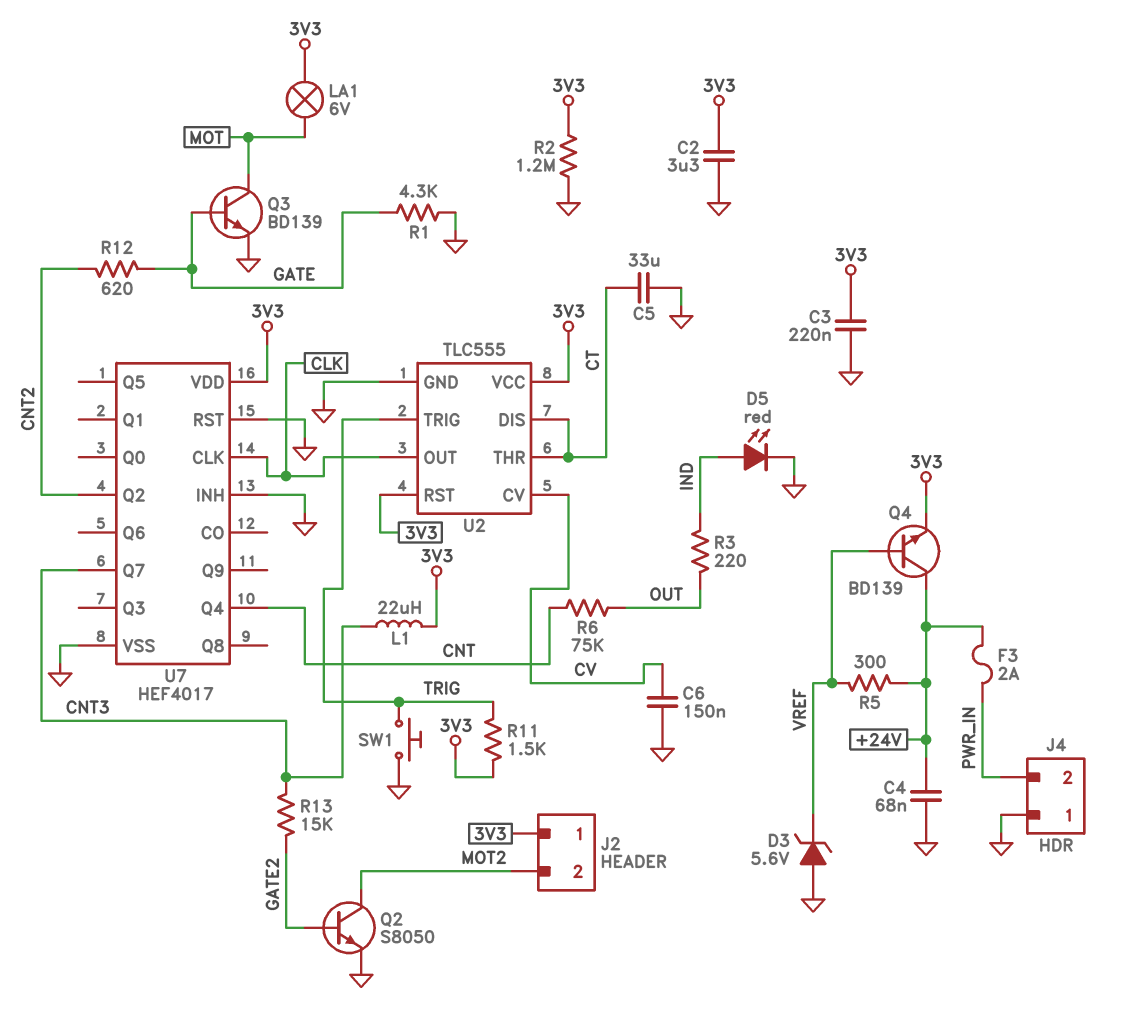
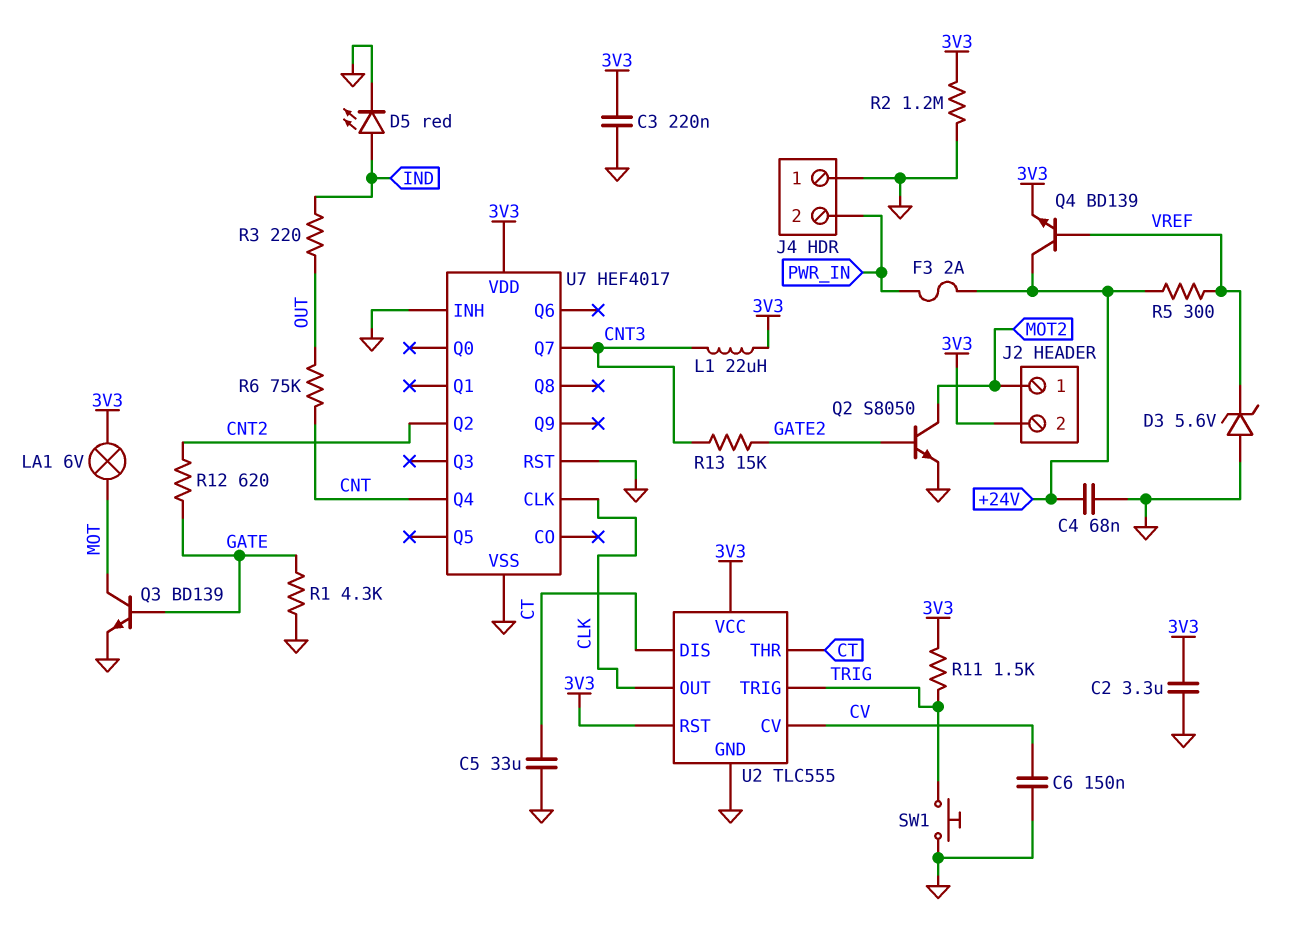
J2 pin 1: 3V3 -> MOT2
J2 pin 2: MOT2 -> 3V3

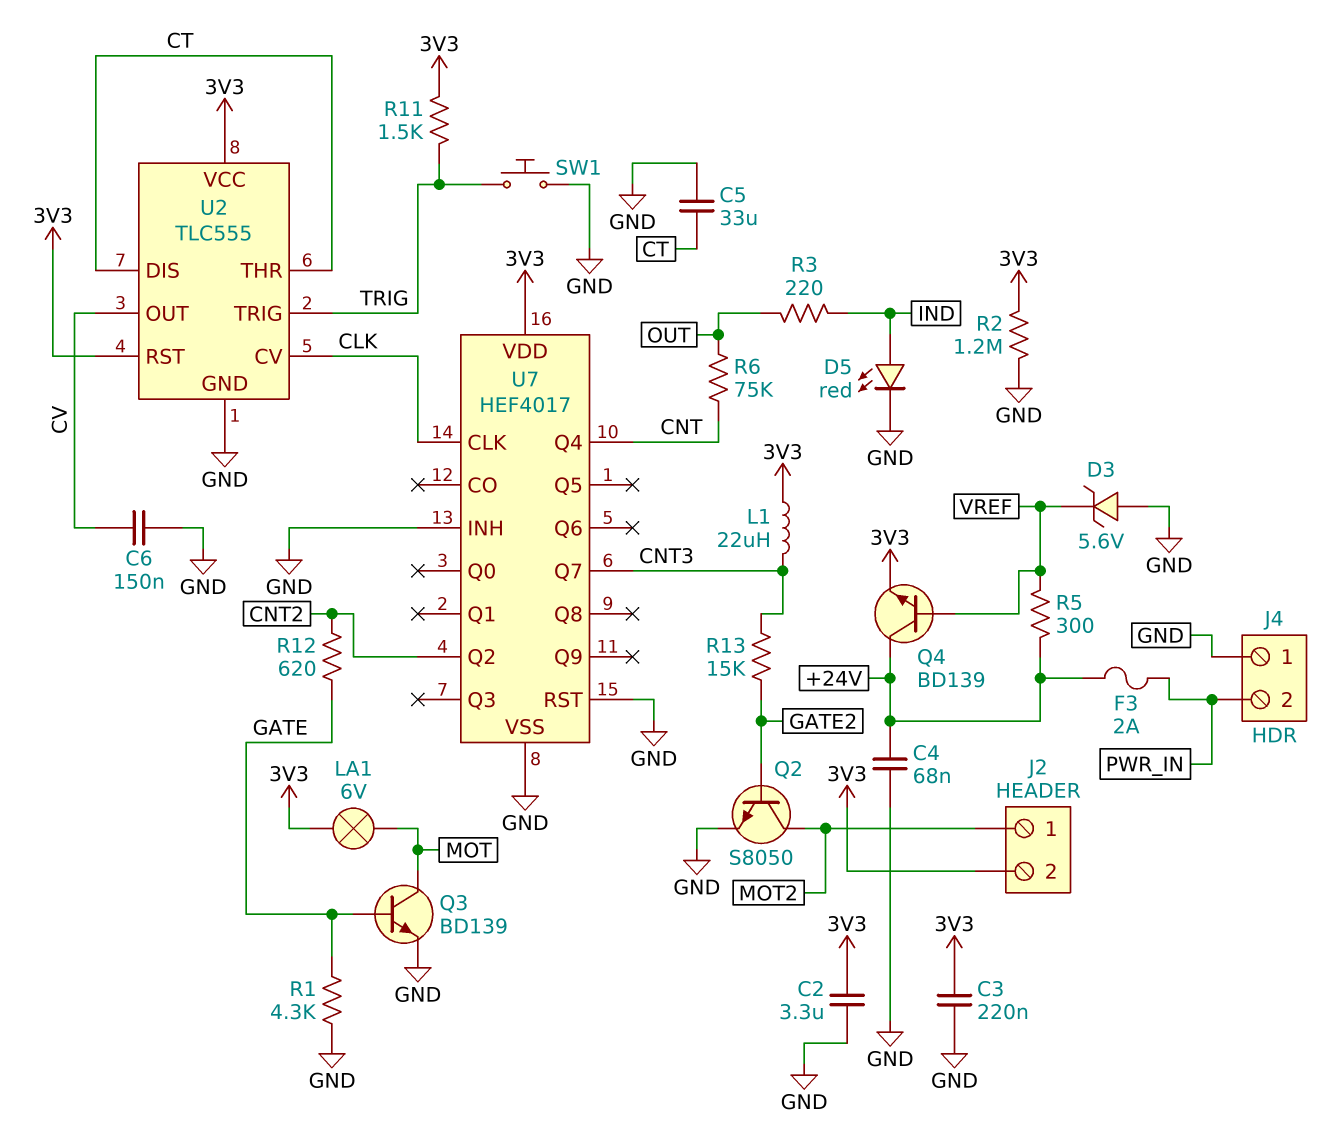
U2 pin CV: CV -> CLK
U2 pin OUT: CLK -> CV

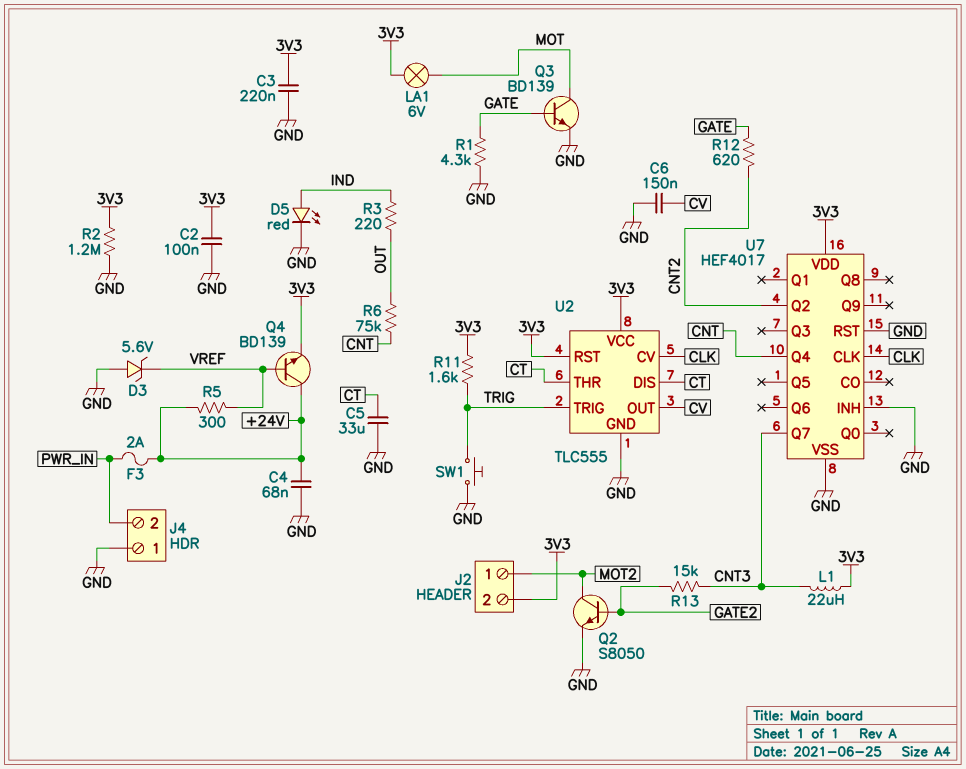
C2: 3.3uF (3V3, GND) -> 100nF (3V3, GND)
R11: 1.5k (3V3, TRIG) -> 1.6k (3V3, TRIG)

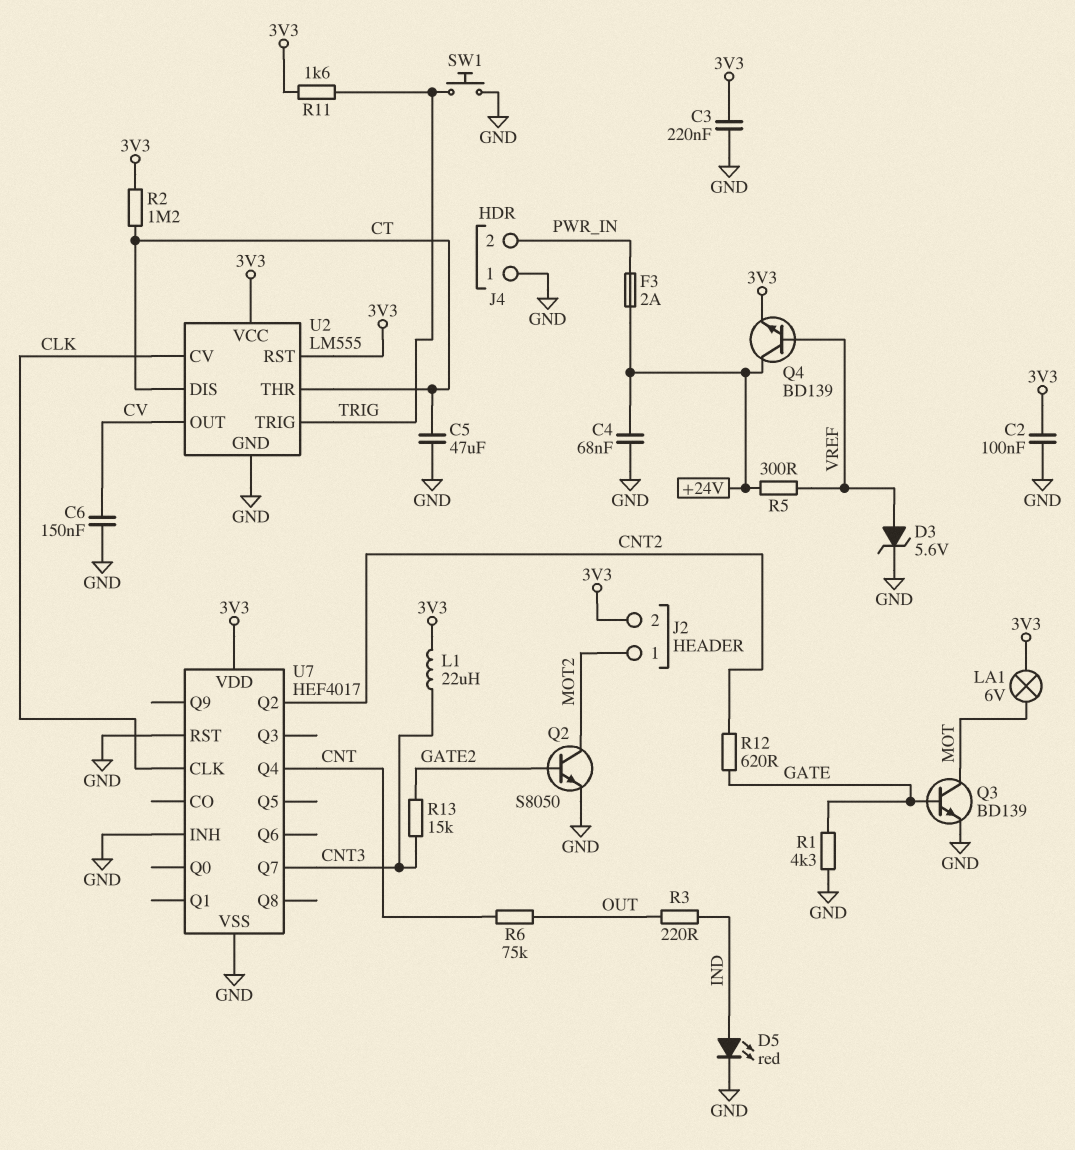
C5: 33uF (CT, GND) -> 47uF (CT, GND)
D3: zener 5.6V (A GND, K VREF) -> zener 5.6V (A VREF, K GND)
R2: 1.2M (3V3, GND) -> 1.2M (3V3, CT)
U2: TLC555 -> LM555

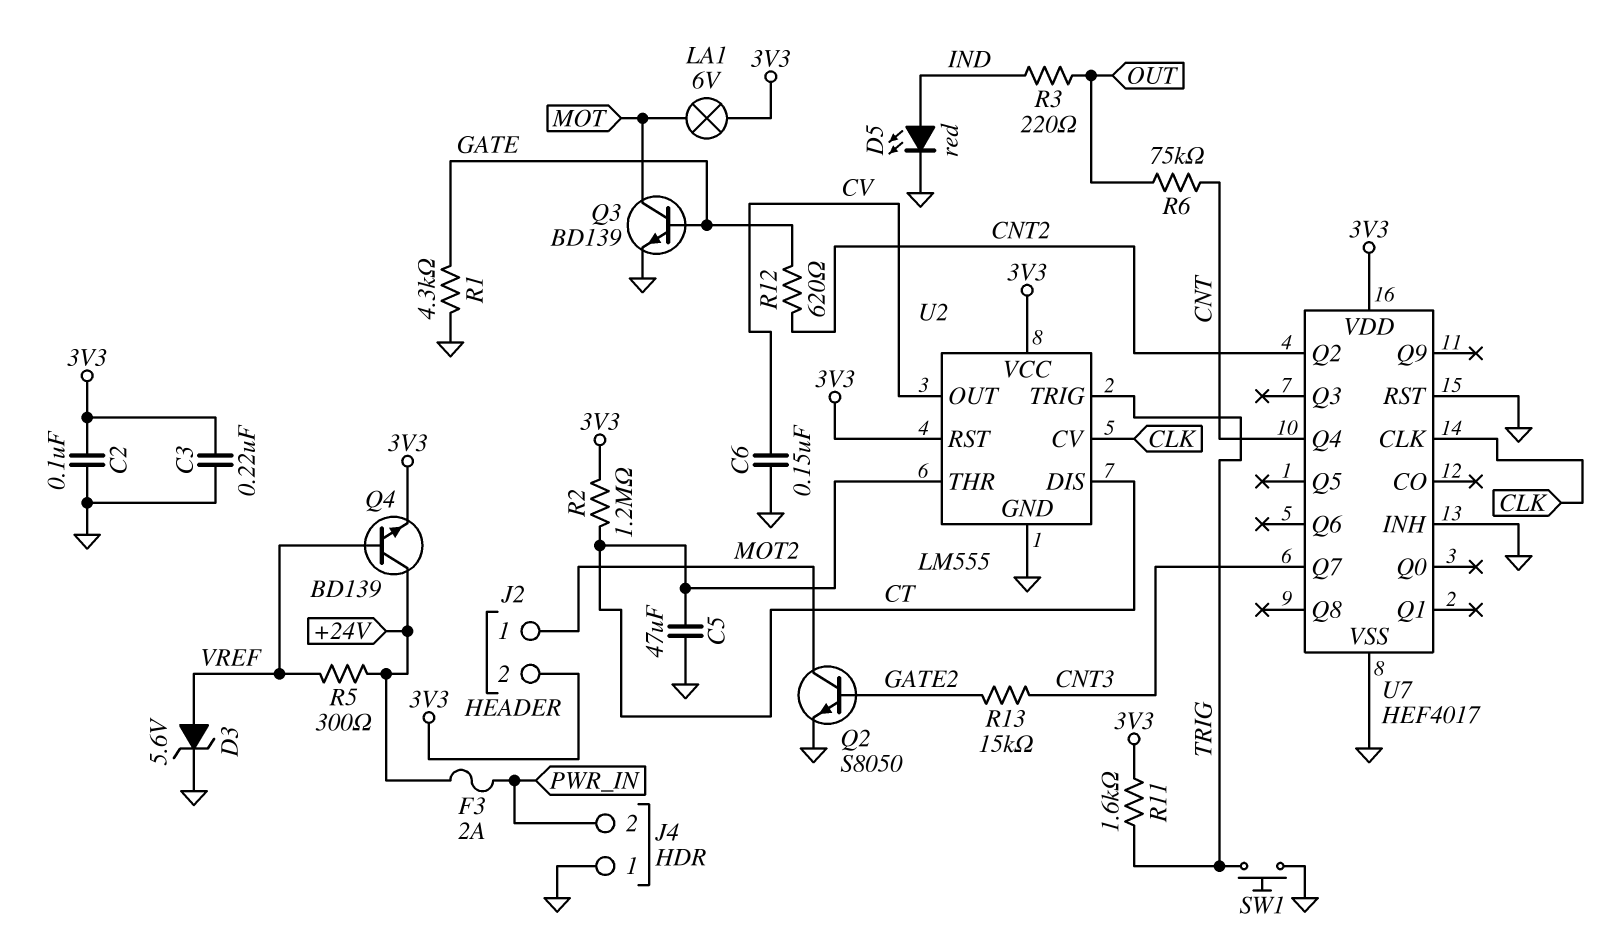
C4: 68nF (+24V, GND) -> none
L1: 22uH (3V3, CNT3) -> none

